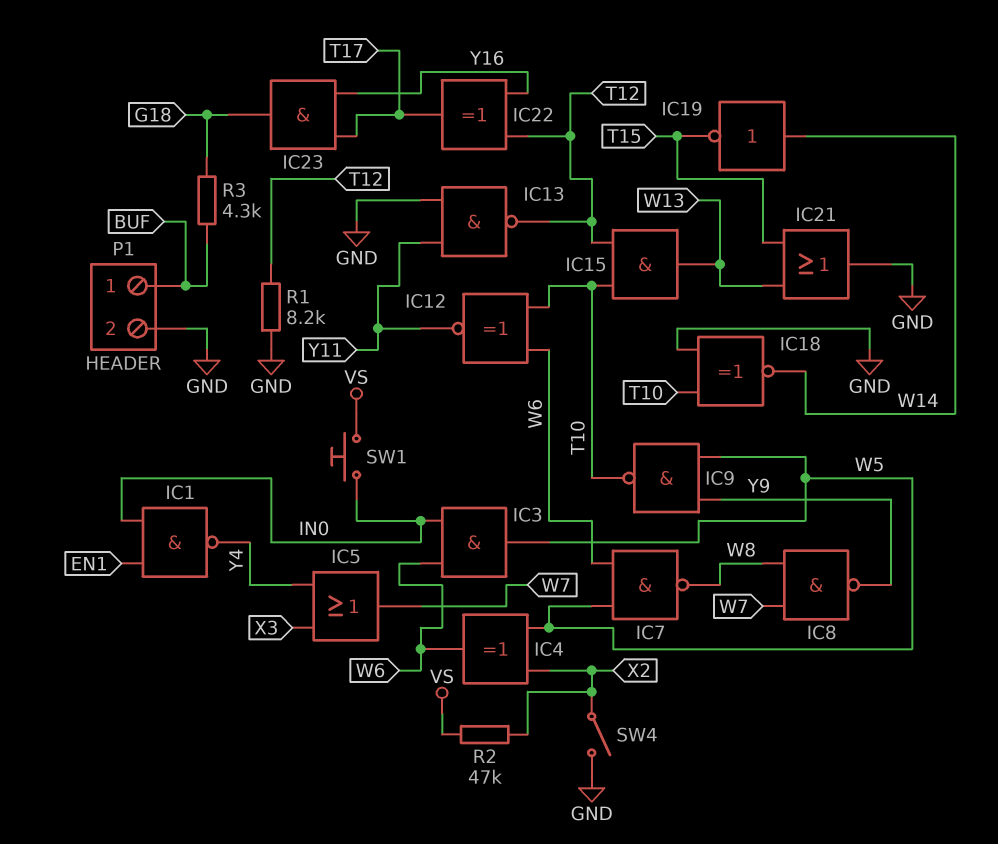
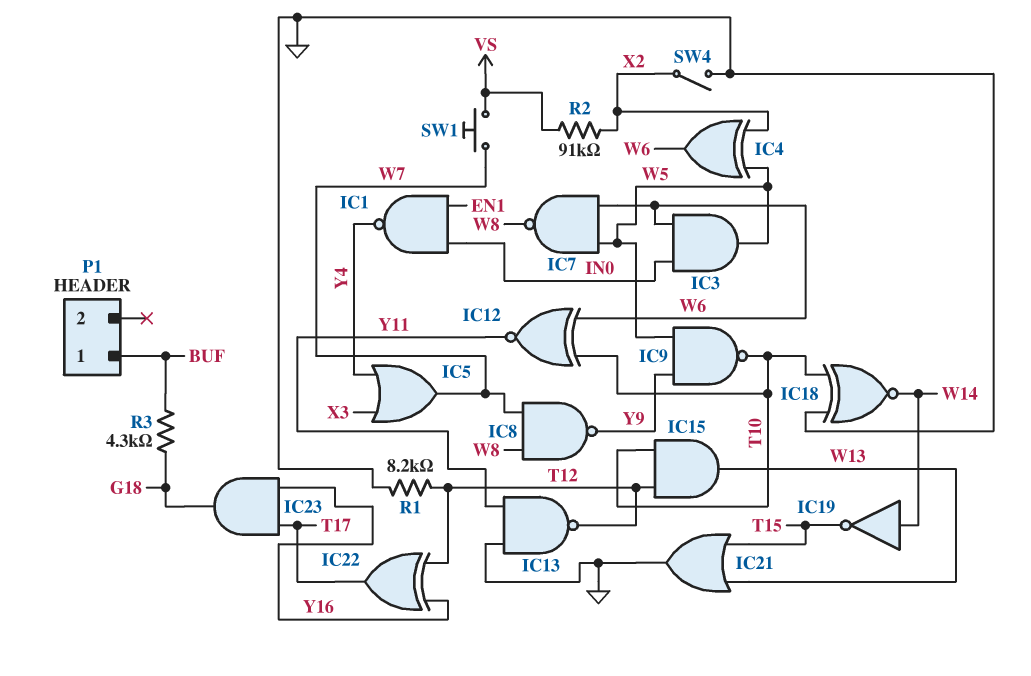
P1 pin 2: GND -> none
R2: 47k (VS, X2) -> 91k (VS, X2)
SW1: button (IN0, VS) -> button (VS, W7)

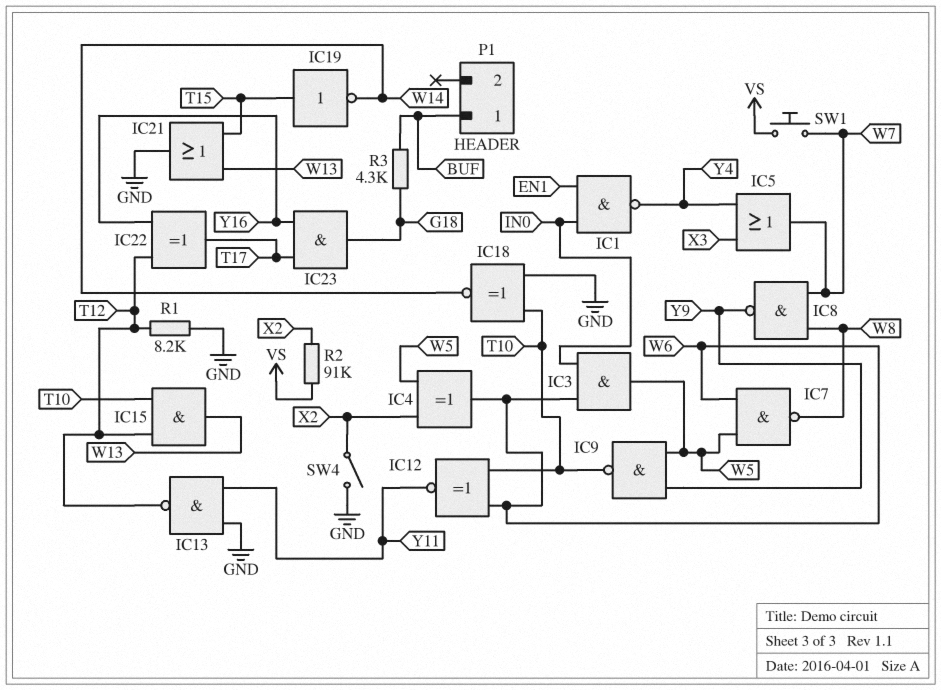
IC19: NOT (in W14, out T15) -> NOT (in T15, out W14)

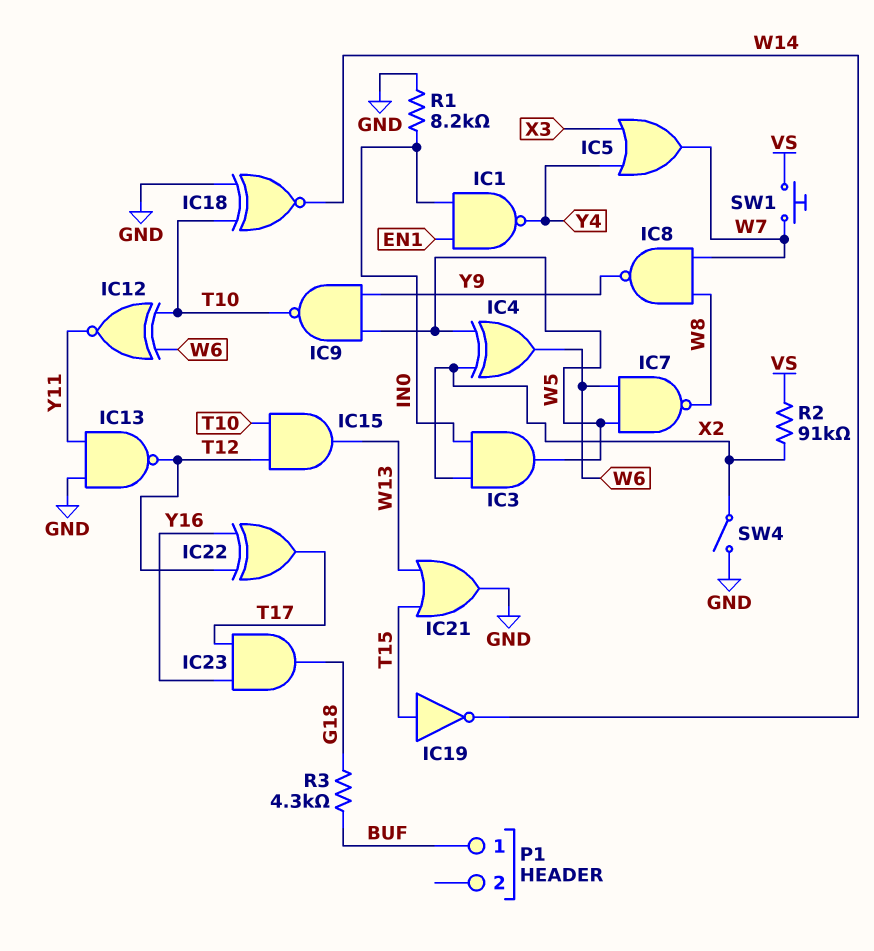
IC3: AND (in IN0, in W6, out W5) -> AND (in IN0, in X2, out W5)
R1: 8.2k (GND, T12) -> 8.2k (GND, IN0)

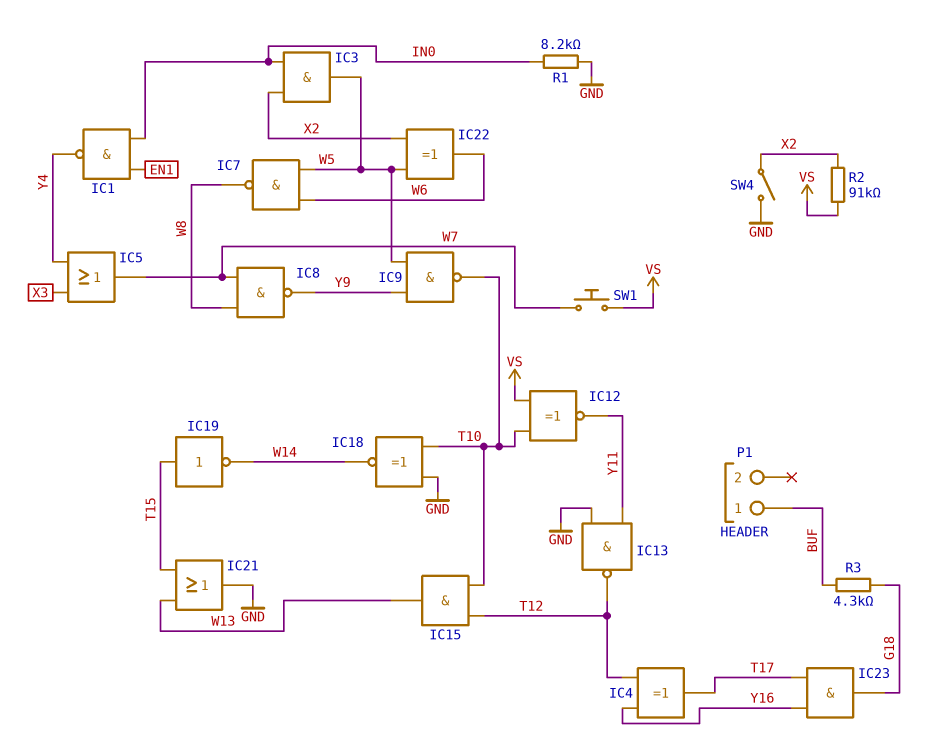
IC4: XOR (in W5, in X2, out W6) -> XOR (in T12, in Y16, out T17)
IC12: XNOR (in T10, in W6, out Y11) -> XNOR (in T10, in VS, out Y11)
IC22: XOR (in T12, in Y16, out T17) -> XOR (in W5, in X2, out W6)

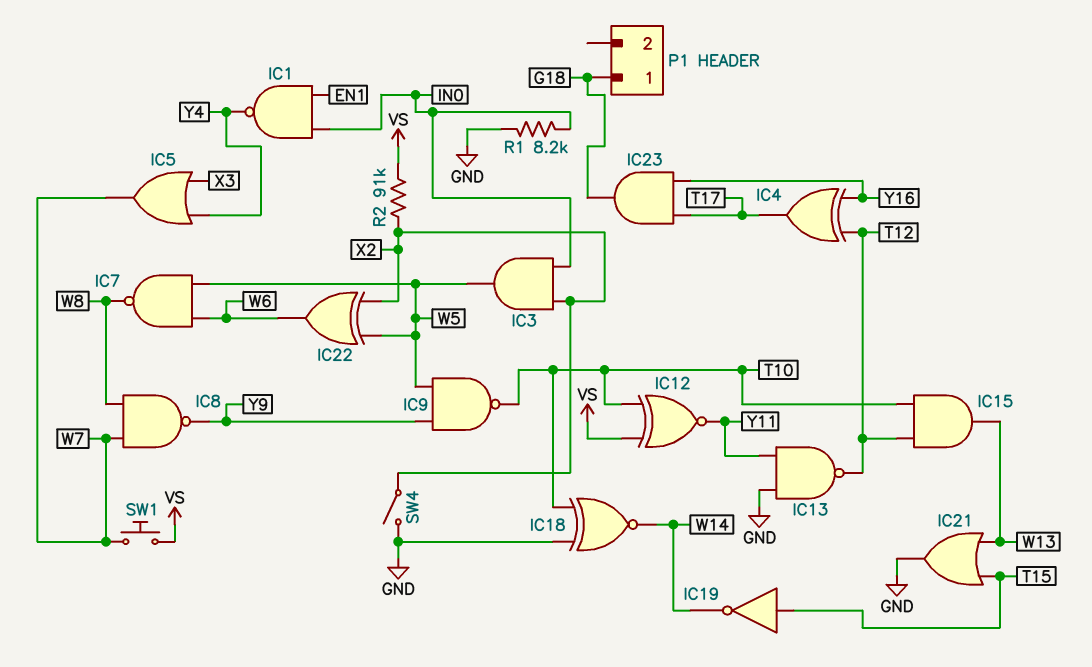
P1 pin 1: BUF -> G18
R3: 4.3k (BUF, G18) -> none

